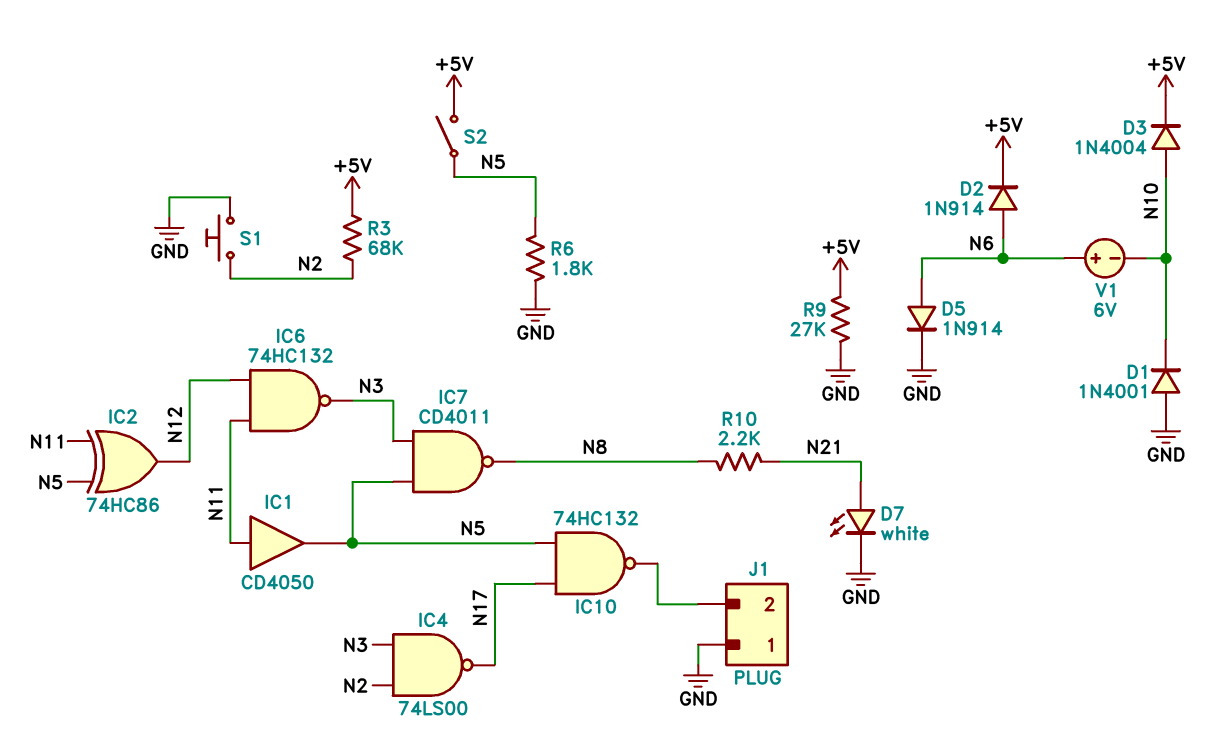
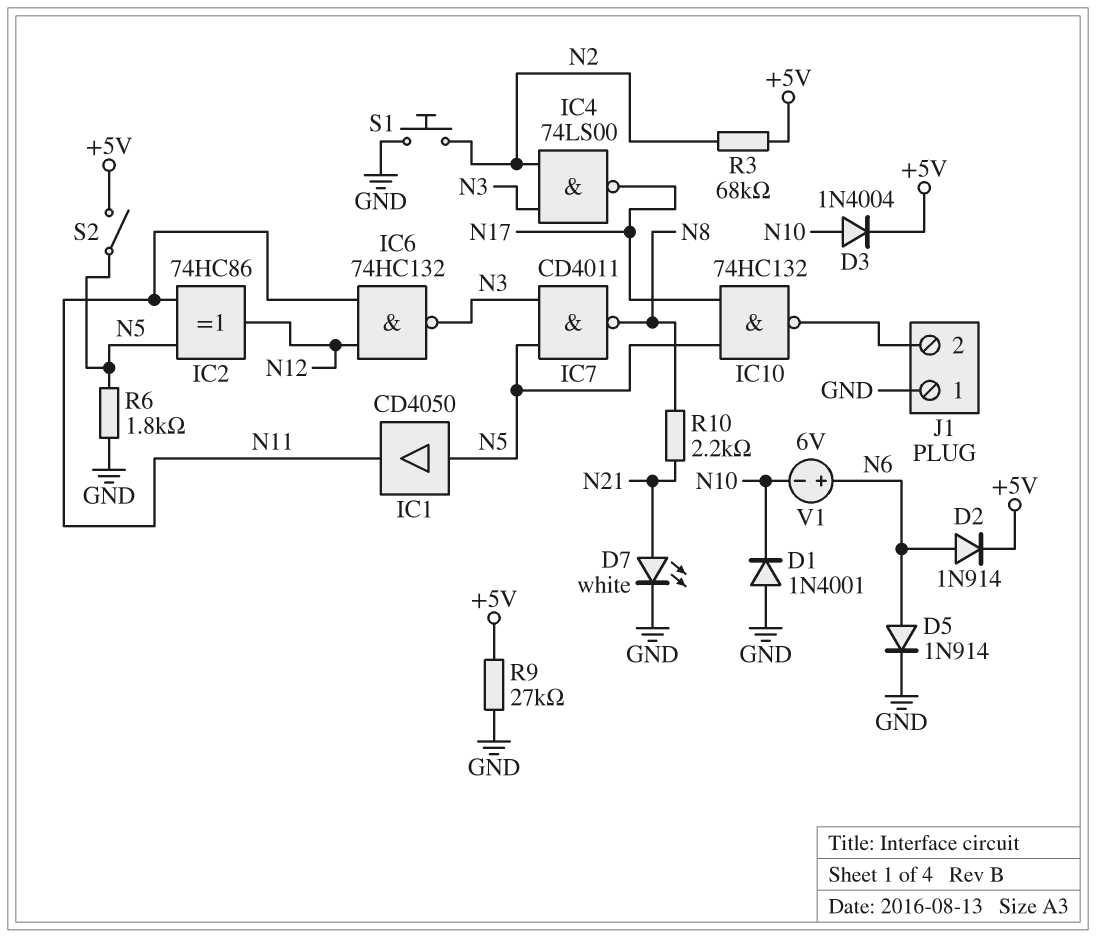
IC1: buffer CD4050 (in N11, out N5) -> buffer CD4050 (in N5, out N11)

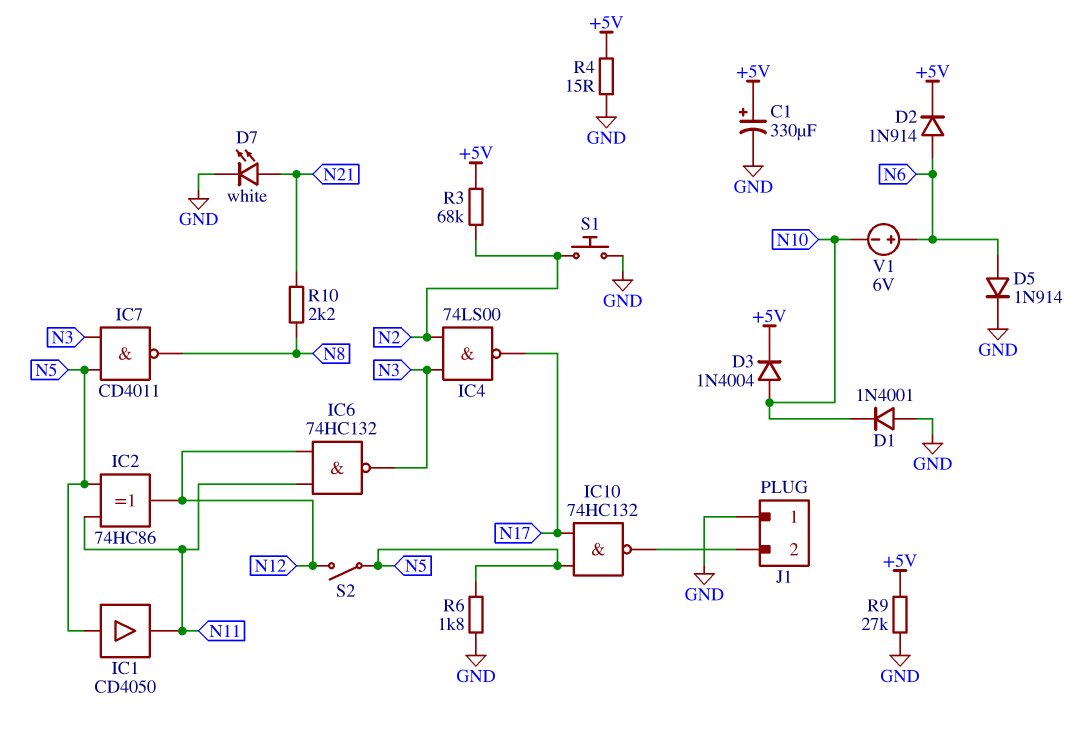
C1: none -> 330uF (plus +5V, minus GND)
R4: none -> 15 (+5V, GND)
S2: switch (+5V, N5) -> switch (N5, N12)

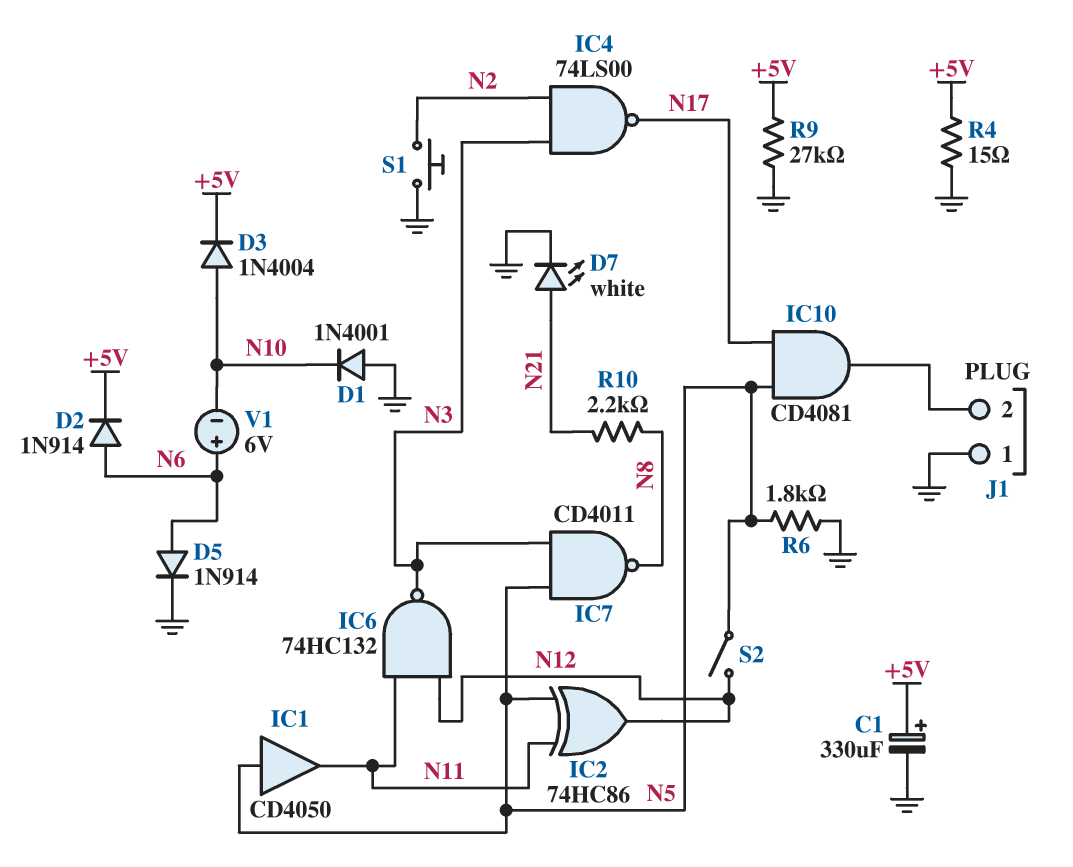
IC10: NAND 74HC132 (in N5, in N17, out J1/2) -> AND CD4081 (in N5, in N17, out J1/2)
R3: 68k (+5V, N2) -> none

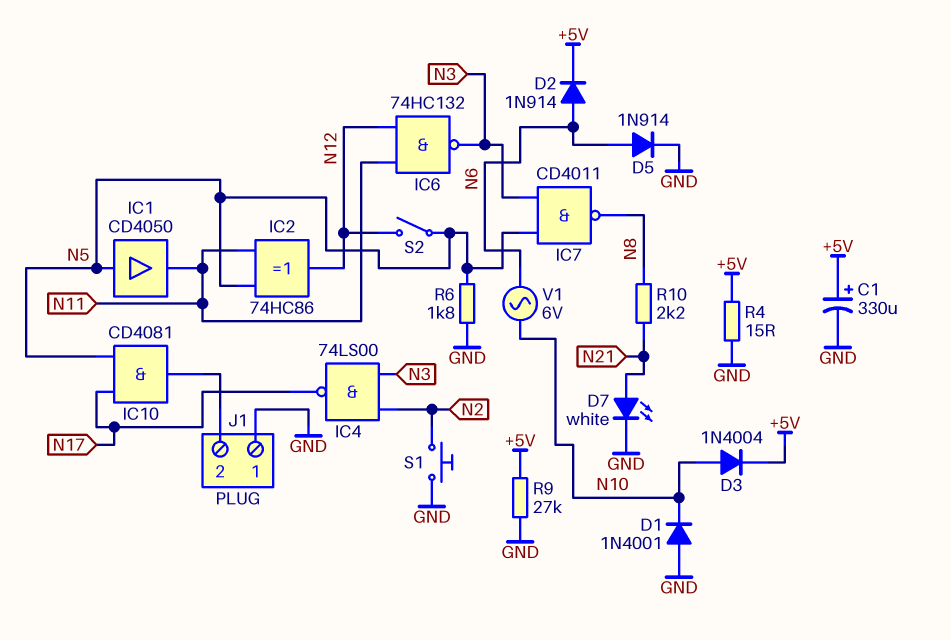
V1: 6V (plus N6, minus N10) -> AC 6V (N6, N10)

